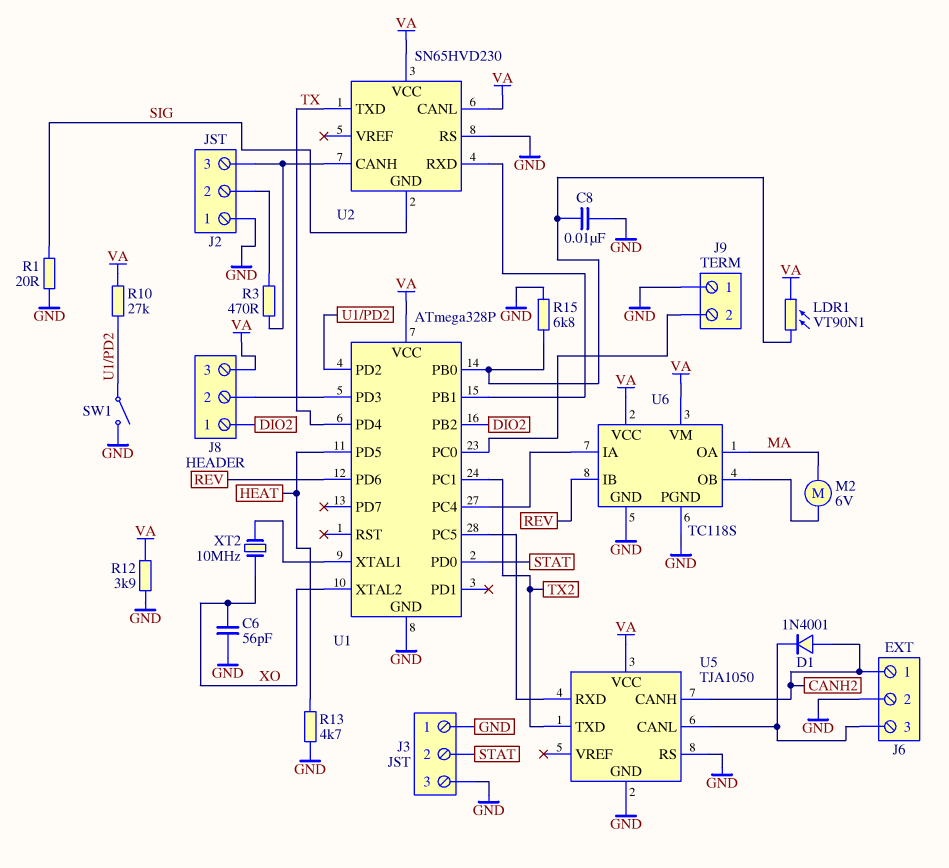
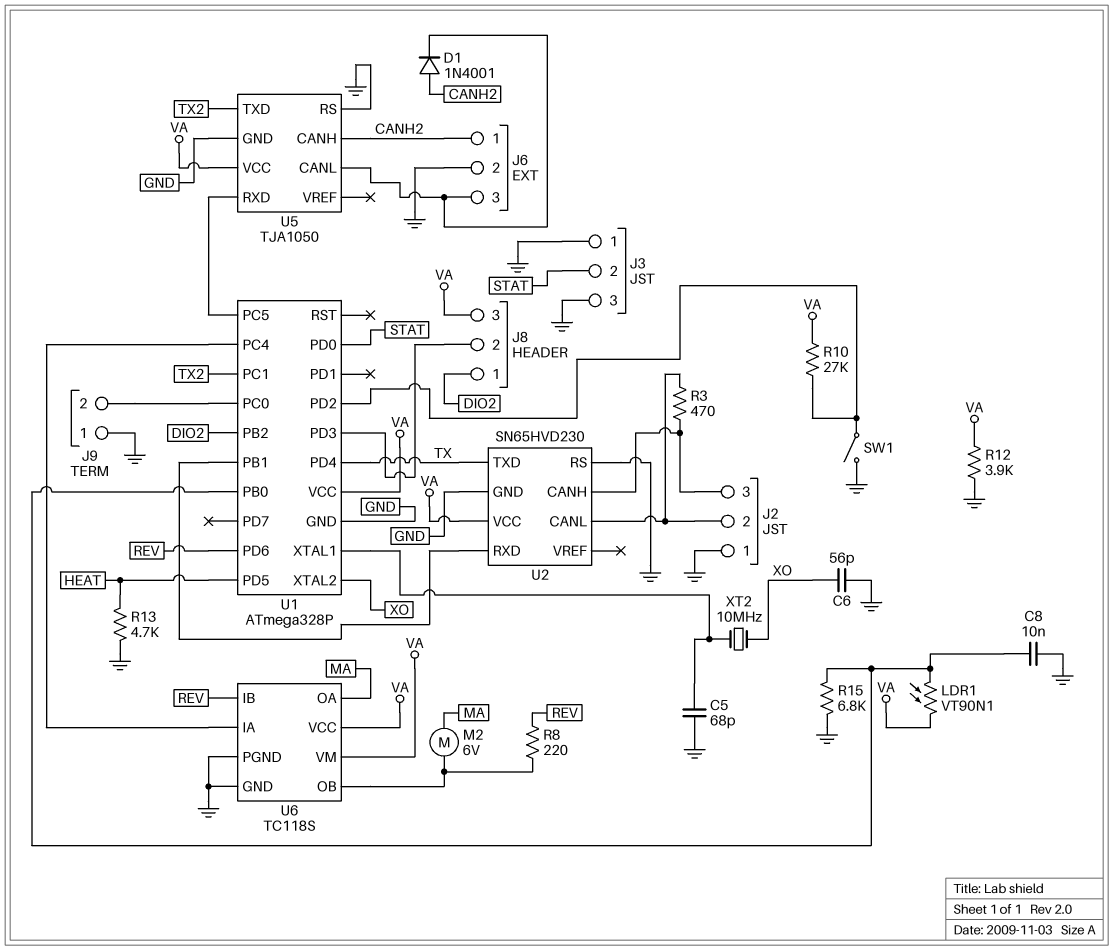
C5: none -> 68pF (GND, U1/XTAL1)
R1: 20 (GND, SIG) -> none
R8: none -> 220 (REV, U6/OB)
U2 pin CANL: VA -> J2/2
U2 pin GND: SIG -> GND

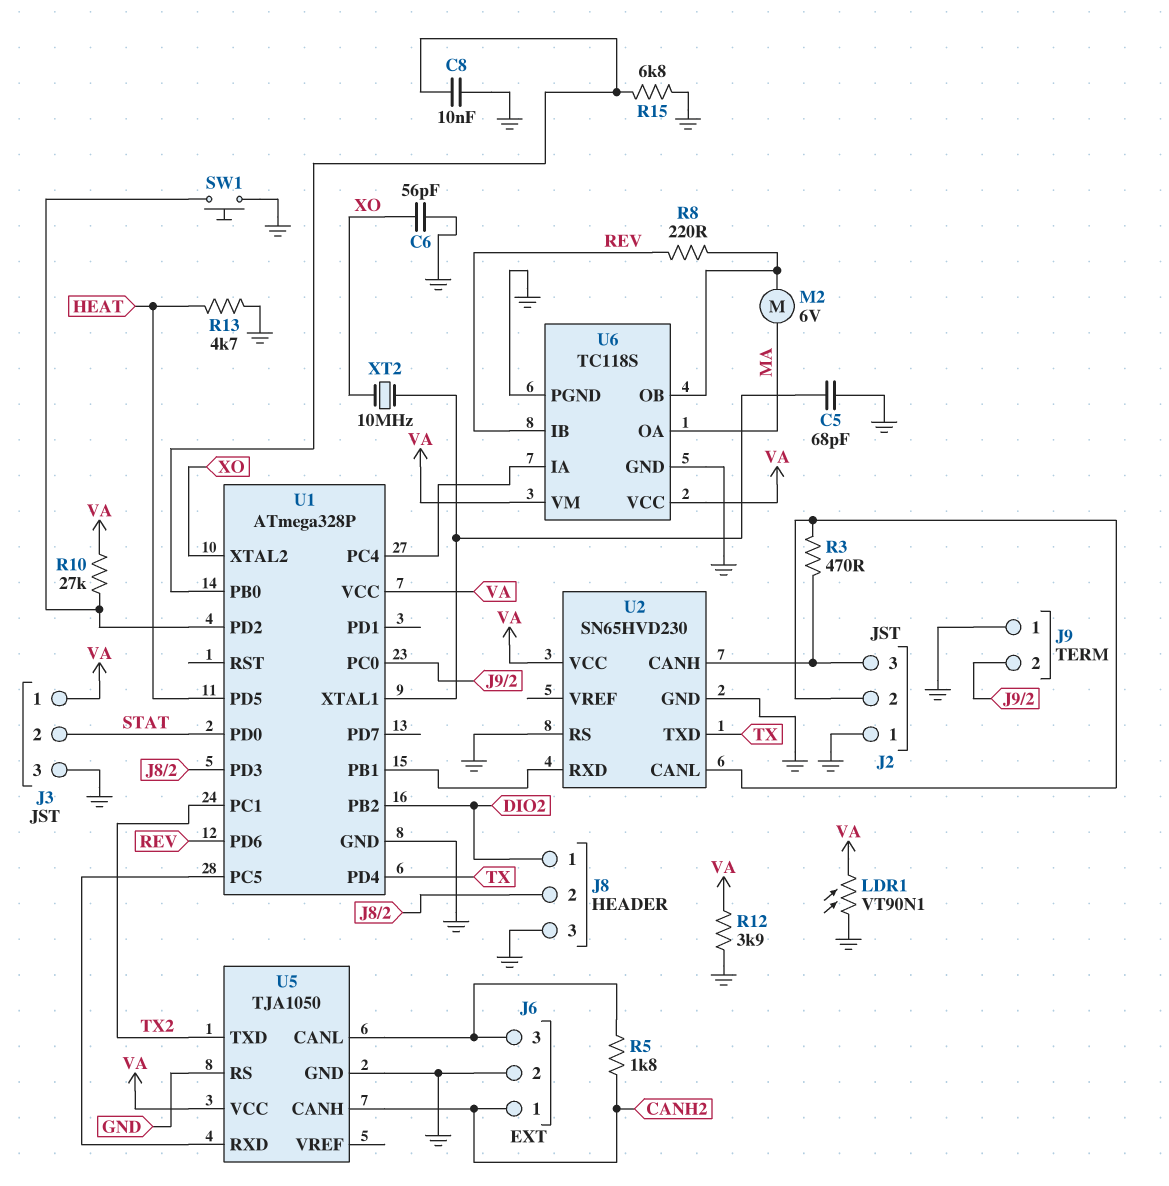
D1: diode 1N4001 (A CANH2, K J6/3) -> none
J3 pin 1: GND -> VA
J8 pin 3: VA -> GND
LDR1: VT90N1 (U1/PB0, VA) -> VT90N1 (GND, VA)
R5: none -> 1.8k (CANH2, J6/3)
SW1: switch (GND, U1/PD2) -> button (GND, U1/PD2)

